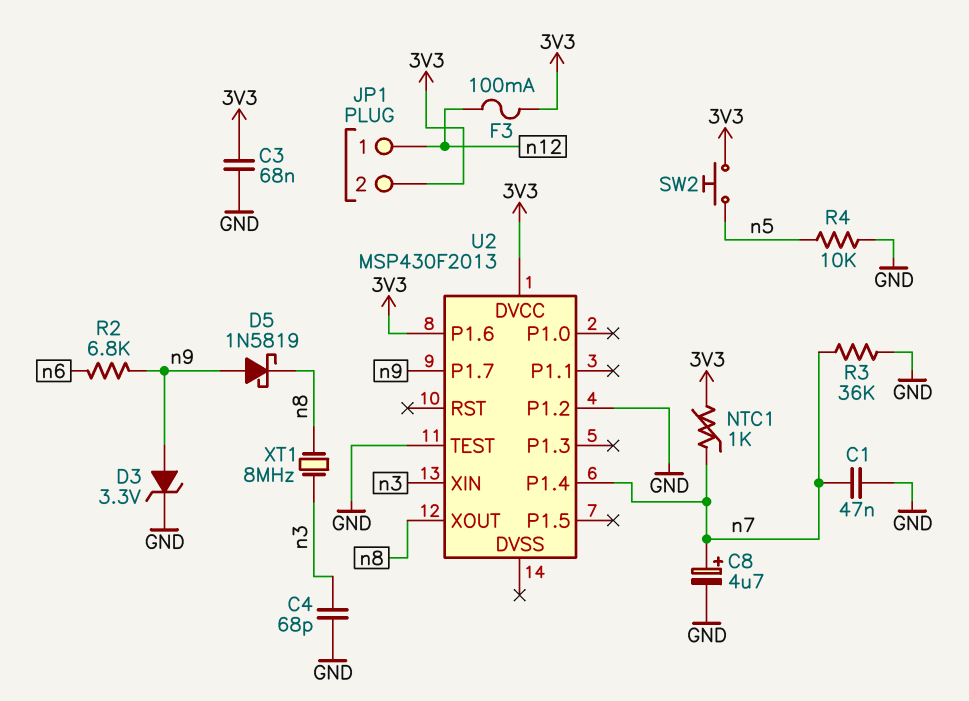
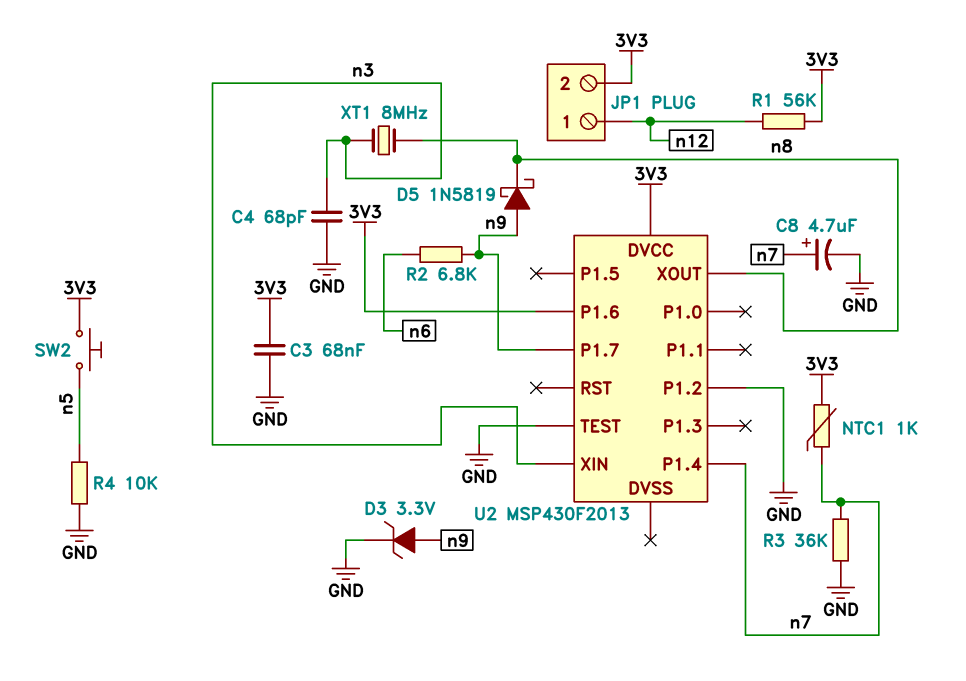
C1: 47nF (GND, n7) -> none
F3: 100mA (3V3, n12) -> none
R1: none -> 56k (3V3, n12)

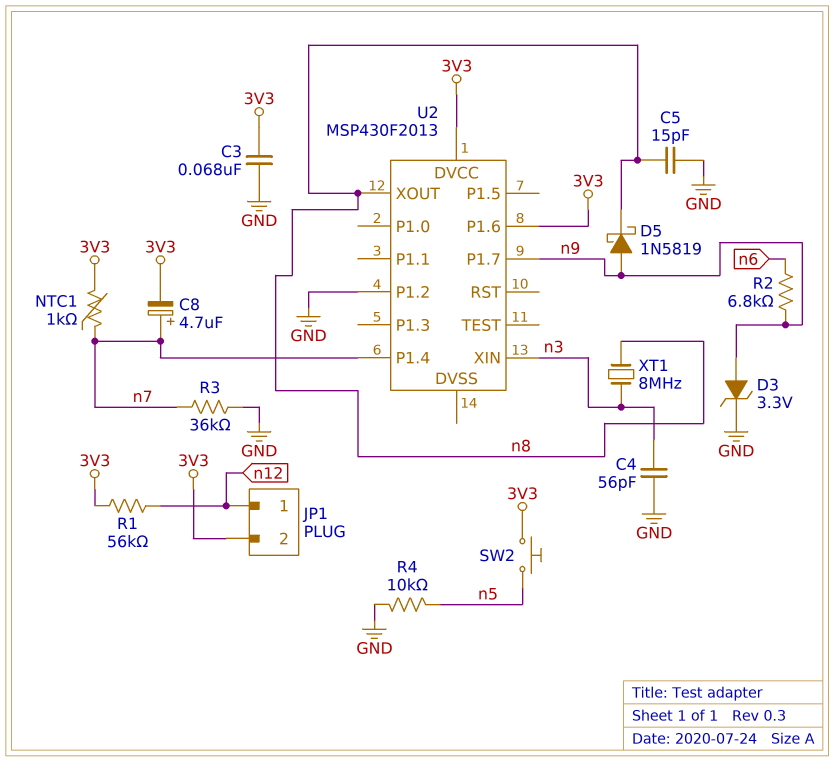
C4: 68pF (GND, n3) -> 56pF (GND, n3)
C5: none -> 15pF (GND, n8)
C8: 4.7uF (plus n7, minus GND) -> 4.7uF (plus n7, minus 3V3)
U2 pin TEST: GND -> none

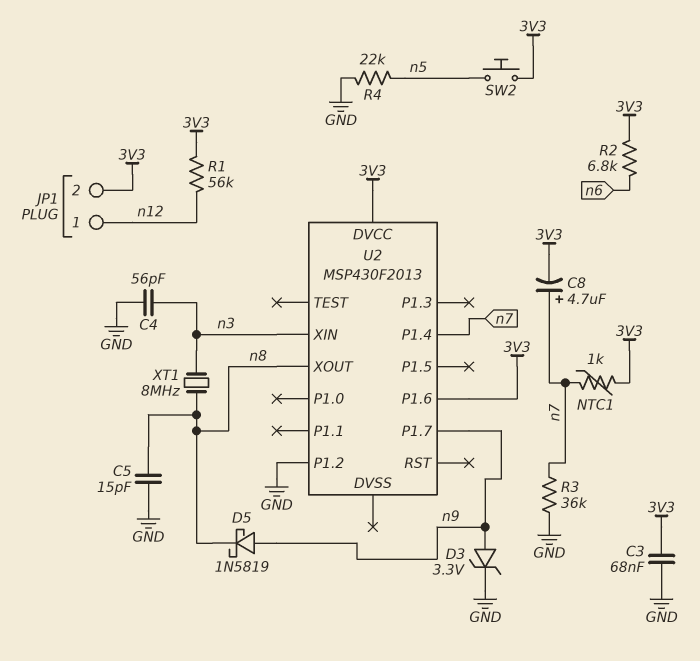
R2: 6.8k (n6, n9) -> 6.8k (3V3, n6)
R4: 10k (GND, n5) -> 22k (GND, n5)

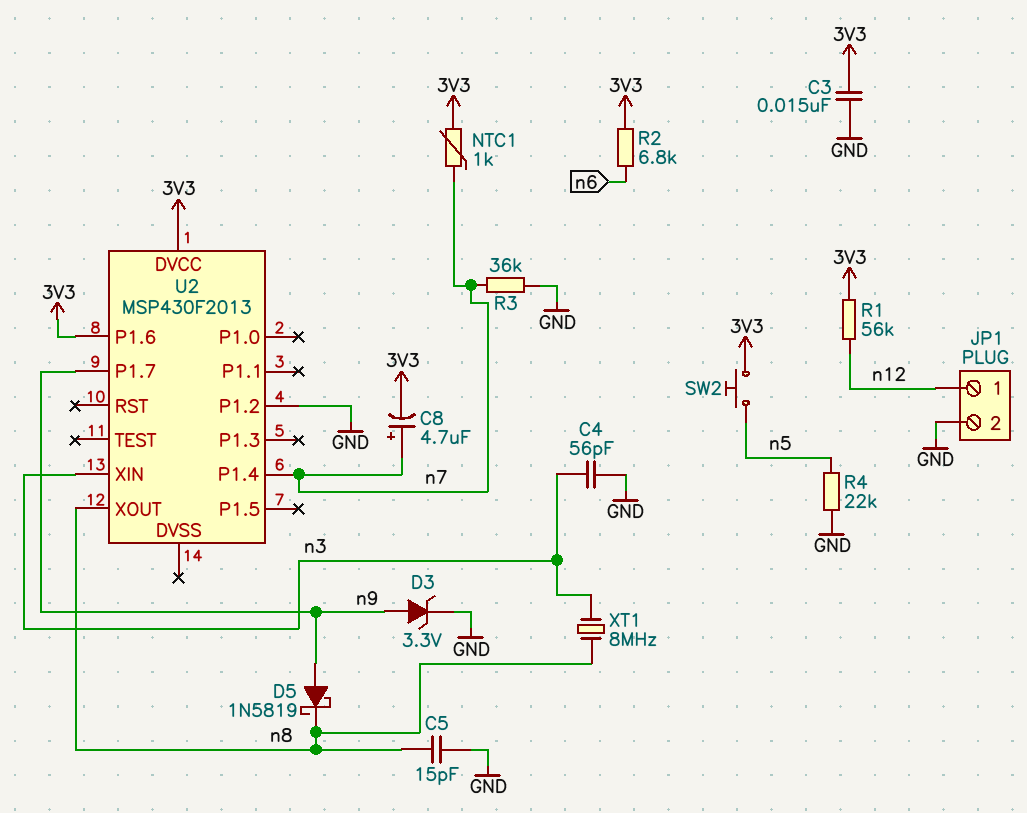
C3: 68nF (3V3, GND) -> 15nF (3V3, GND)
JP1 pin 2: 3V3 -> GND

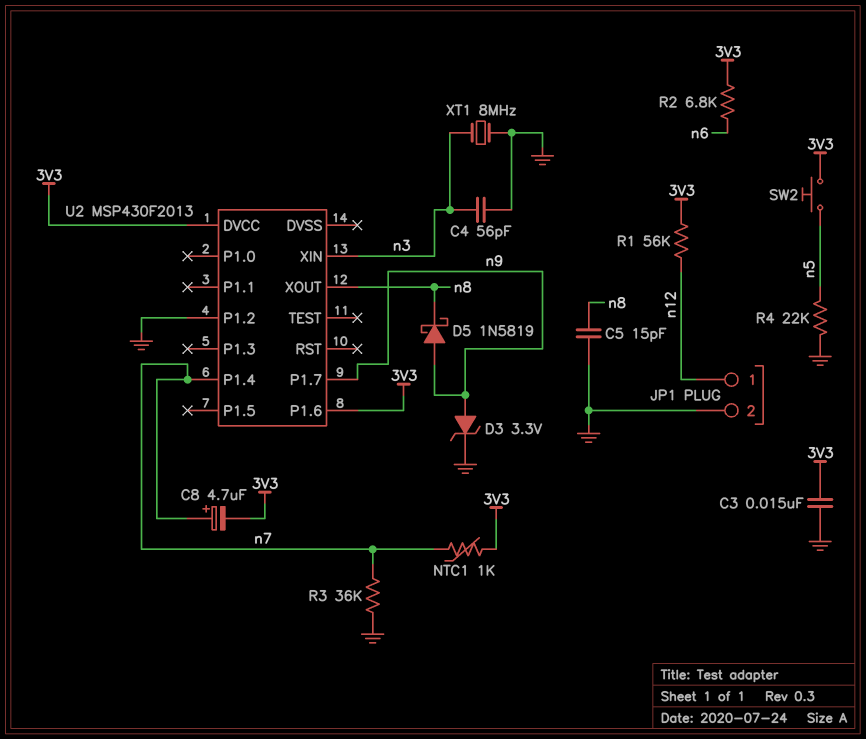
XT1: 8MHz (n3, n8) -> 8MHz (GND, n3)

